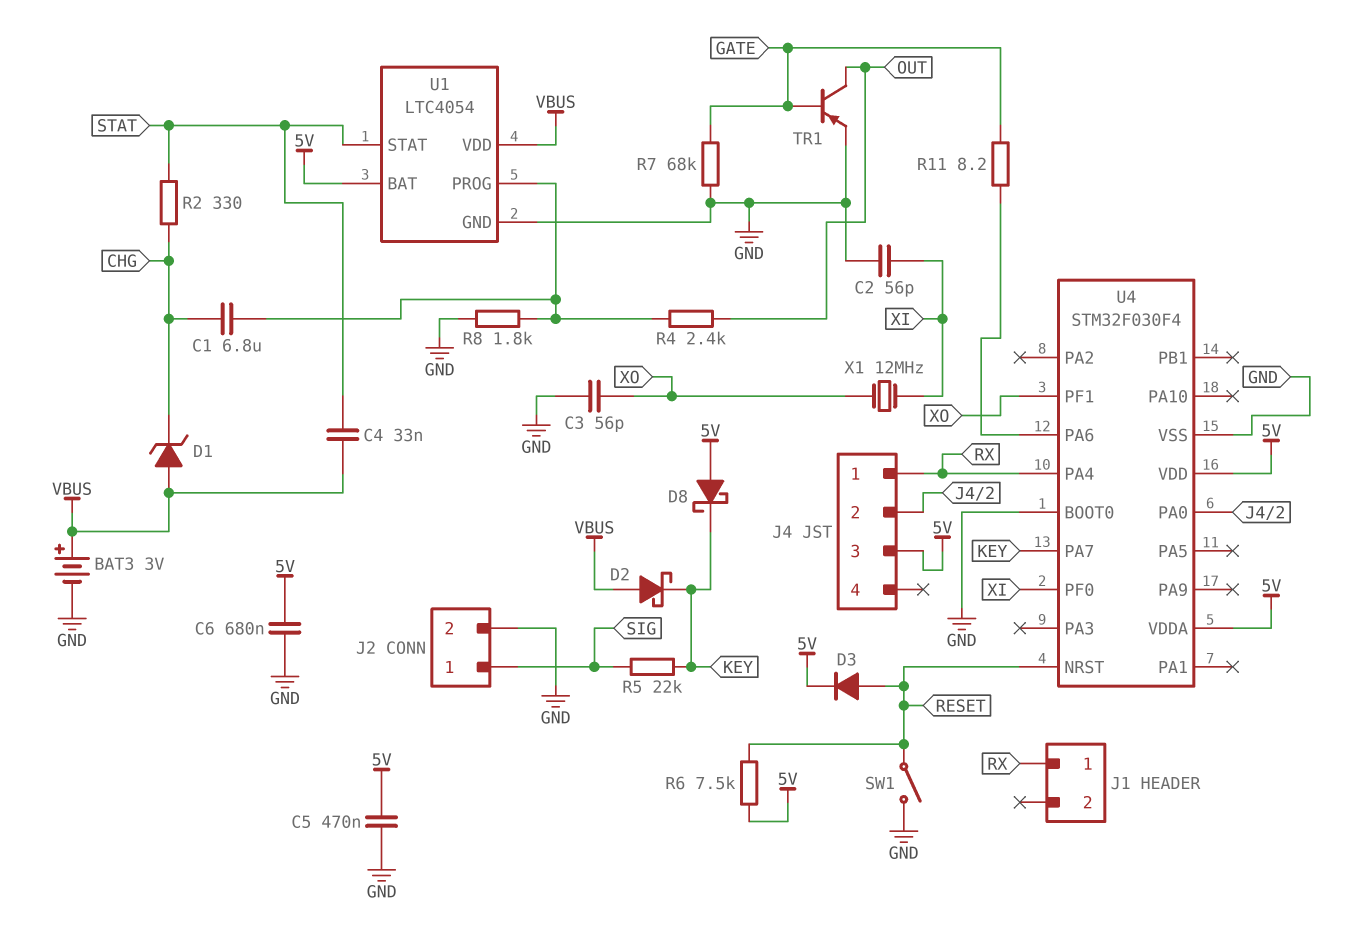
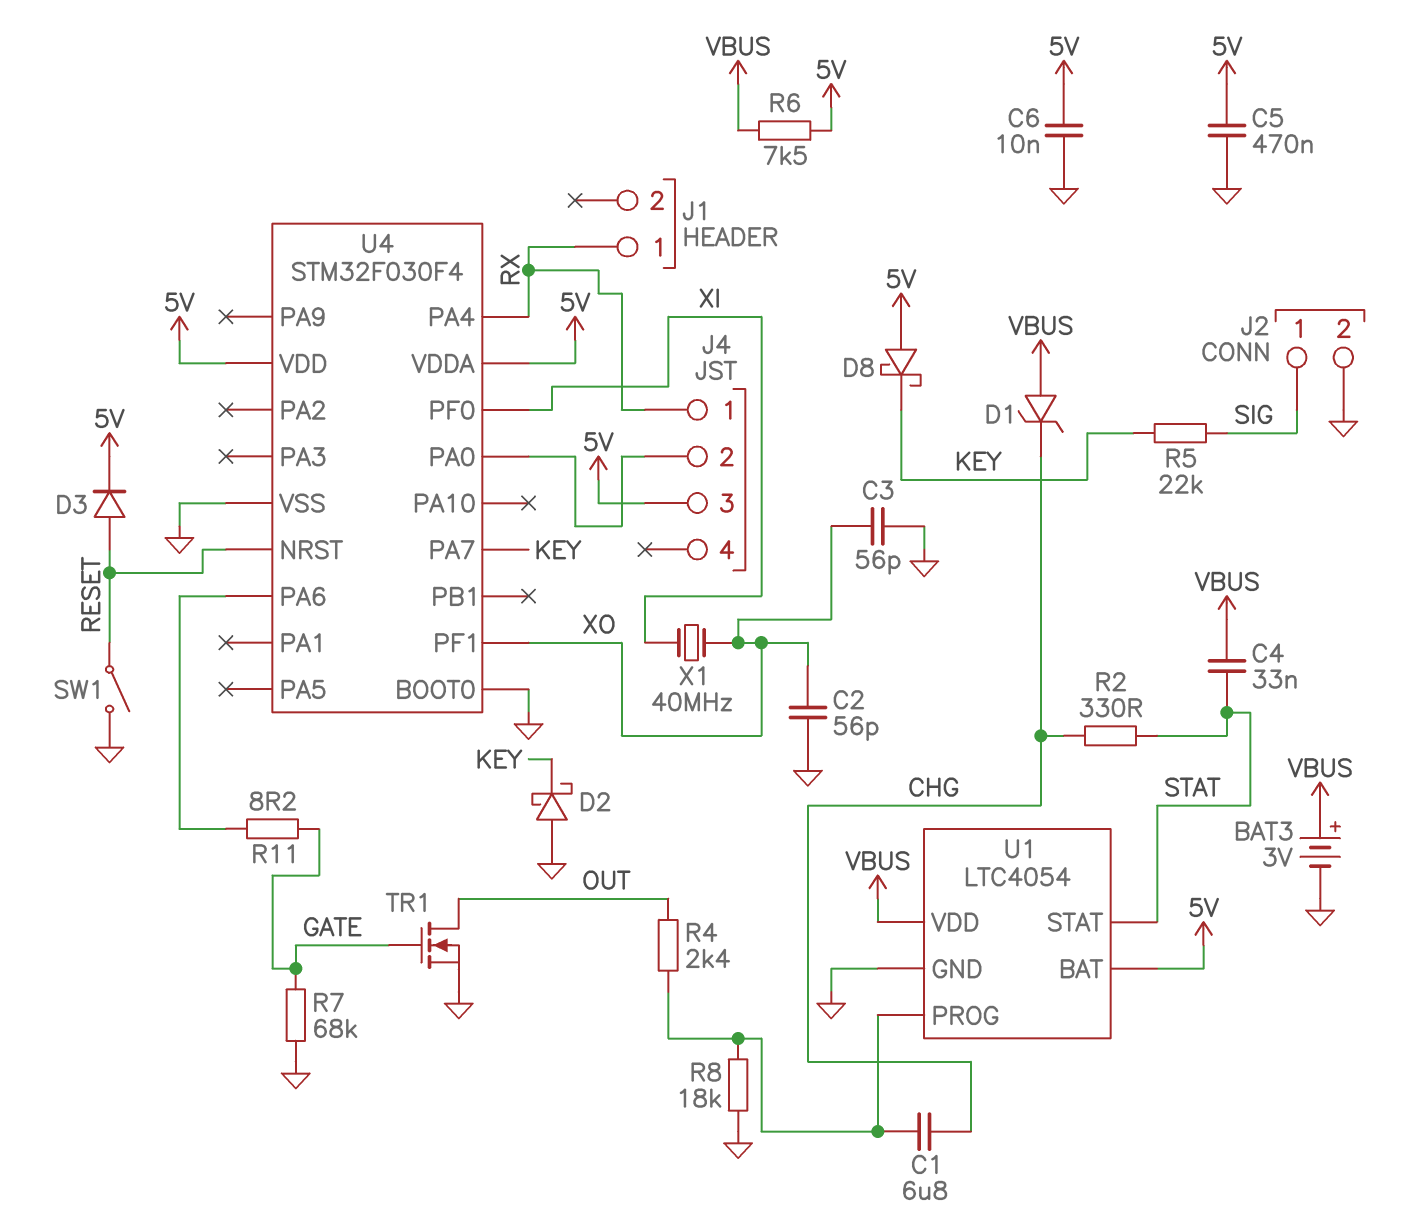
C2: 56pF (GND, XI) -> 56pF (GND, XO)
C6: 680nF (5V, GND) -> 10nF (5V, GND)
D2: schottky (A VBUS, K KEY) -> schottky (A GND, K KEY)
R6: 7.5k (5V, RESET) -> 7.5k (5V, VBUS)
R8: 1.8k (GND, U1/PROG) -> 18k (GND, U1/PROG)
TR1: PNP (B GATE, C OUT, E GND) -> NMOS (G GATE, D OUT, S GND)
X1: 12MHz (XI, XO) -> 40MHz (XI, XO)

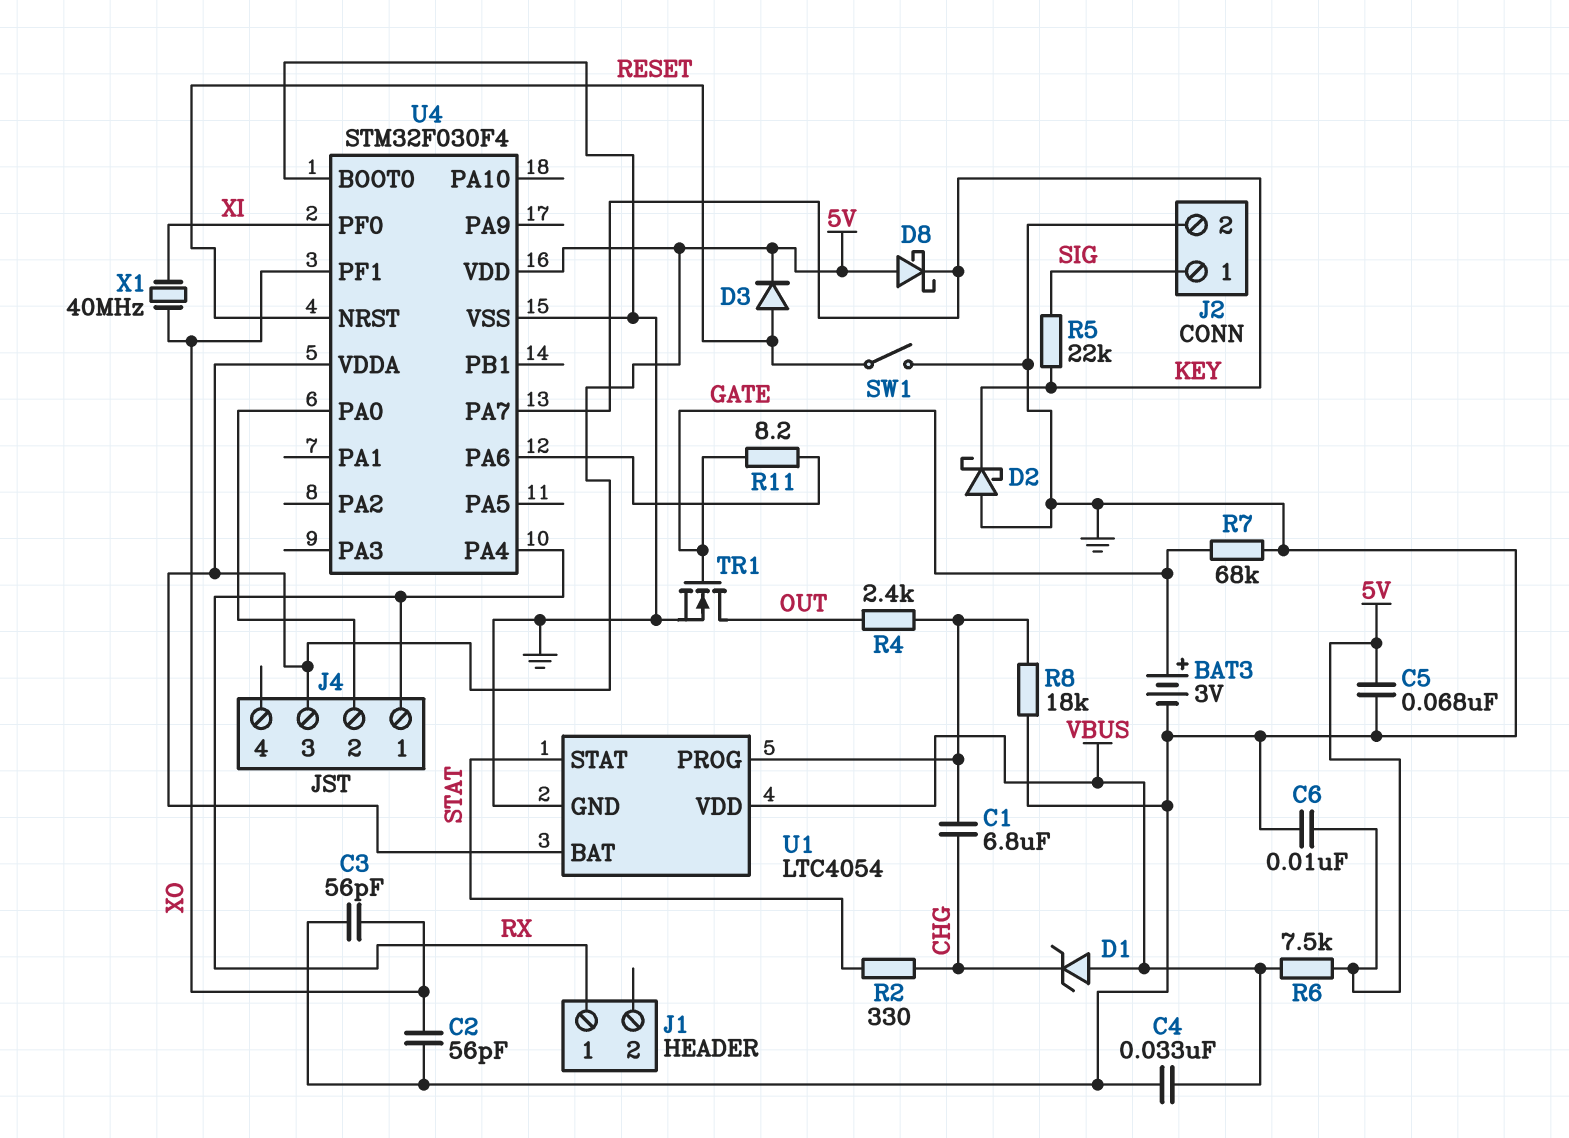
BAT3: 3V (plus VBUS, minus GND) -> 3V (plus GATE, minus GND)
C4: 33nF (STAT, VBUS) -> 33nF (GND, VBUS)
C5: 470nF (5V, GND) -> 68nF (5V, GND)

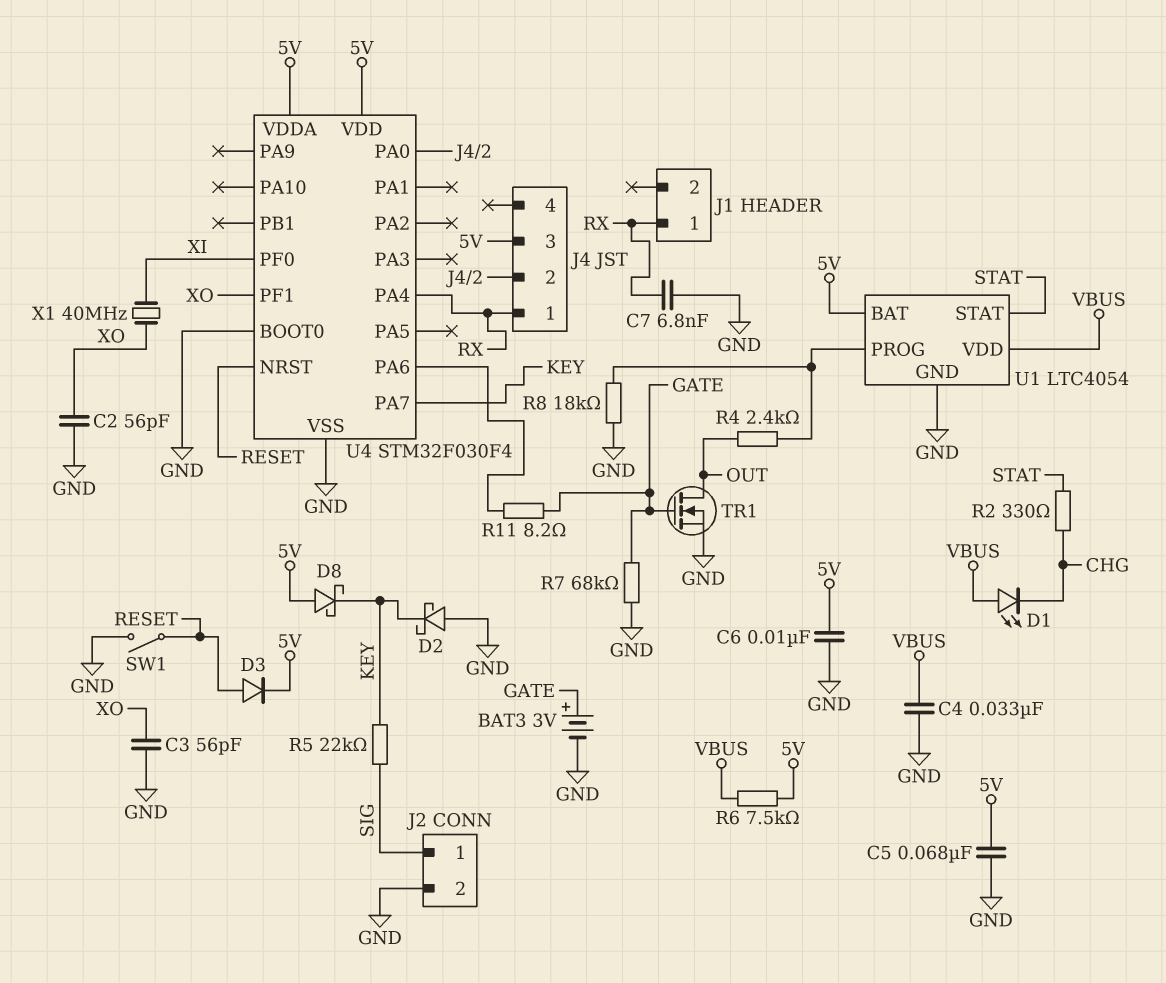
C1: 6.8uF (CHG, U1/PROG) -> none
C7: none -> 6.8nF (GND, RX)
D1: zener (A VBUS, K CHG) -> LED (A VBUS, K CHG)

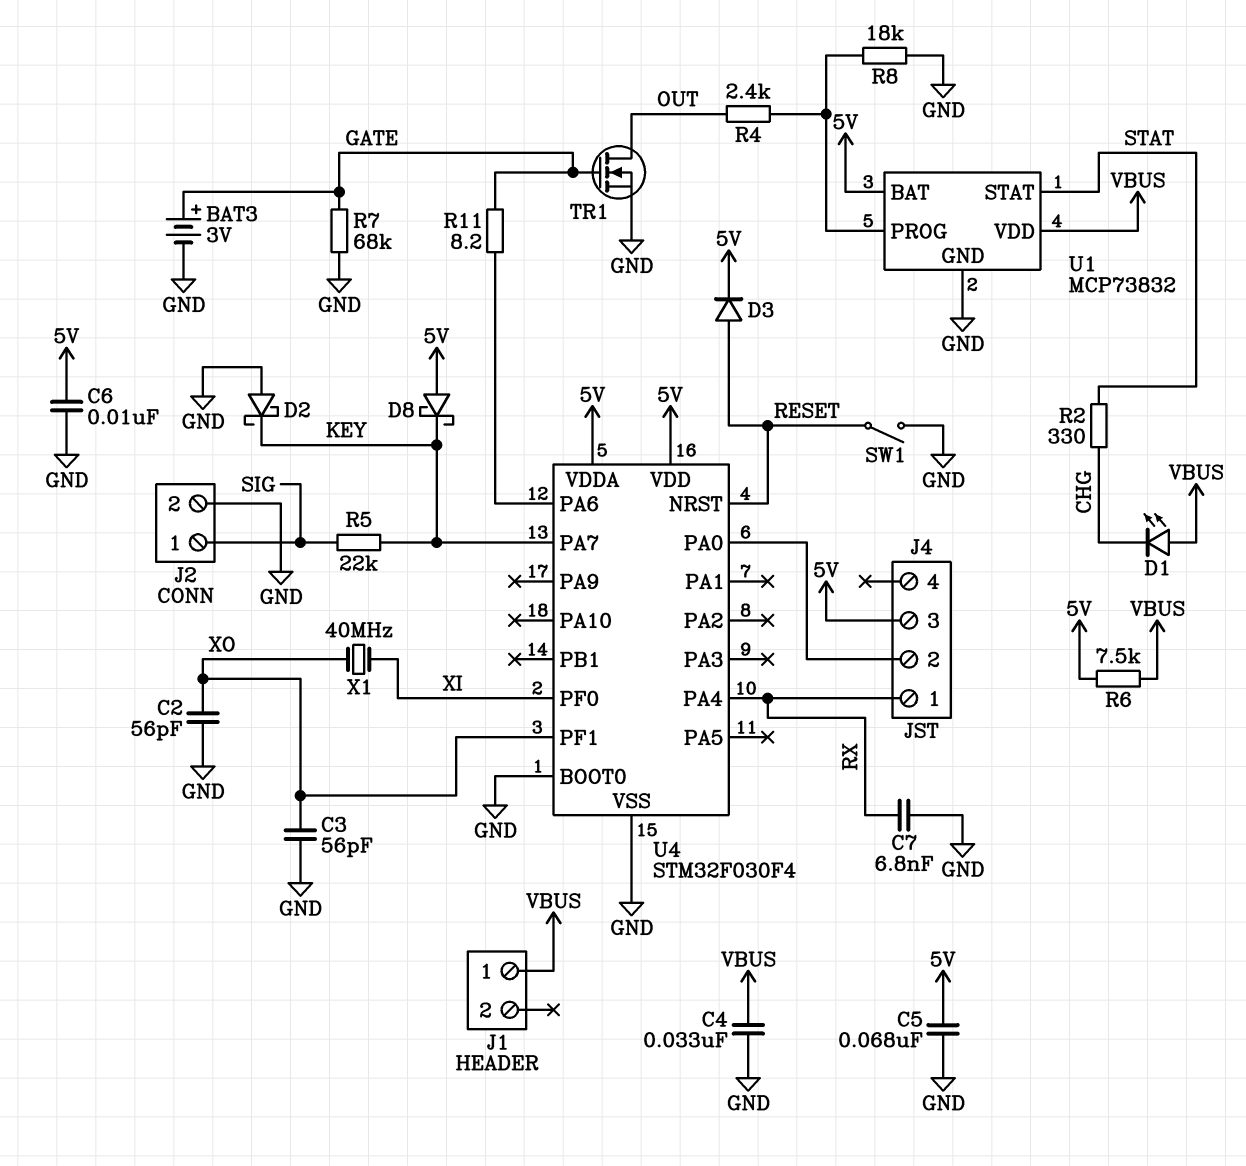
J1 pin 1: RX -> VBUS
U1: LTC4054 -> MCP73832

